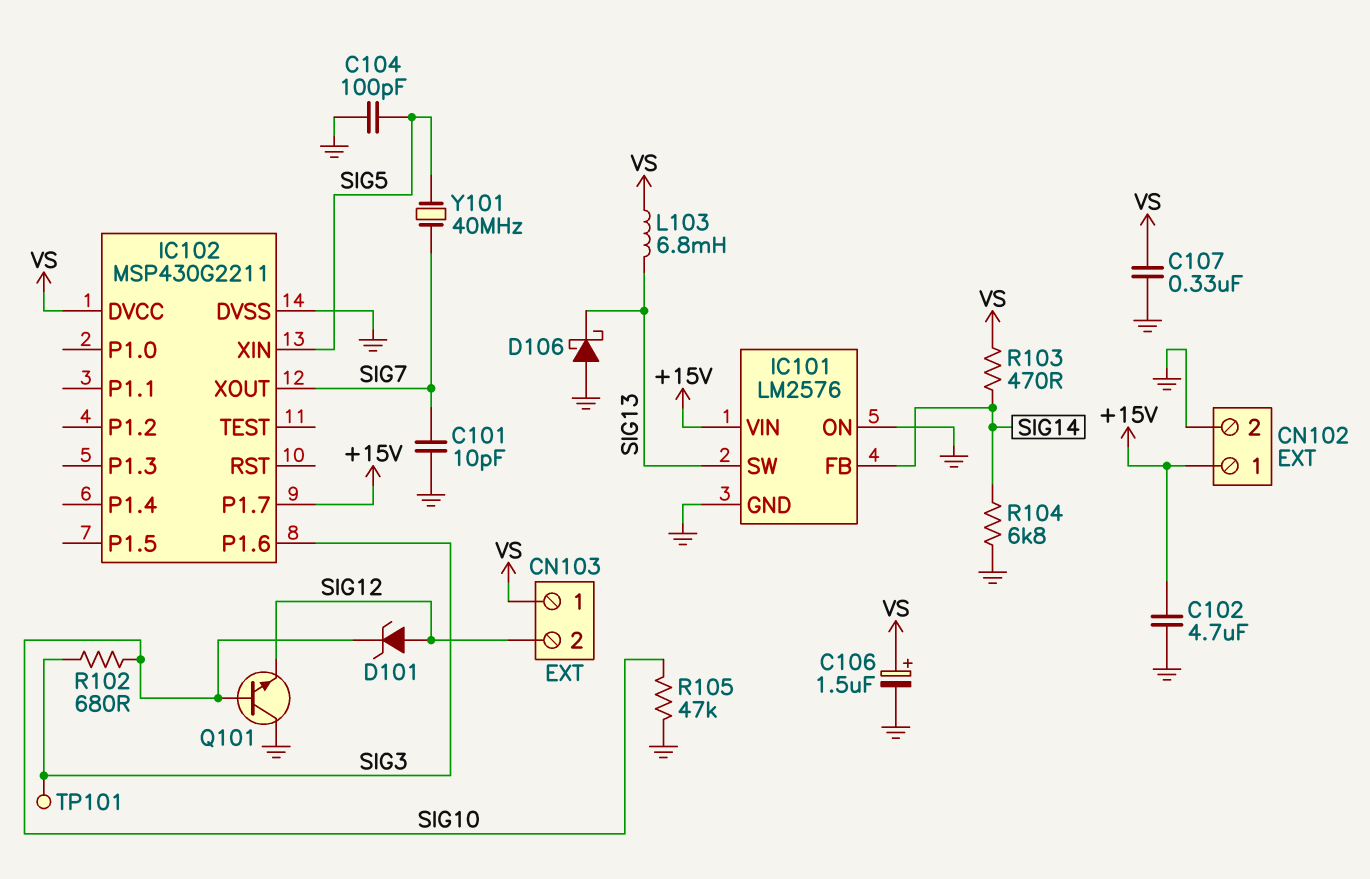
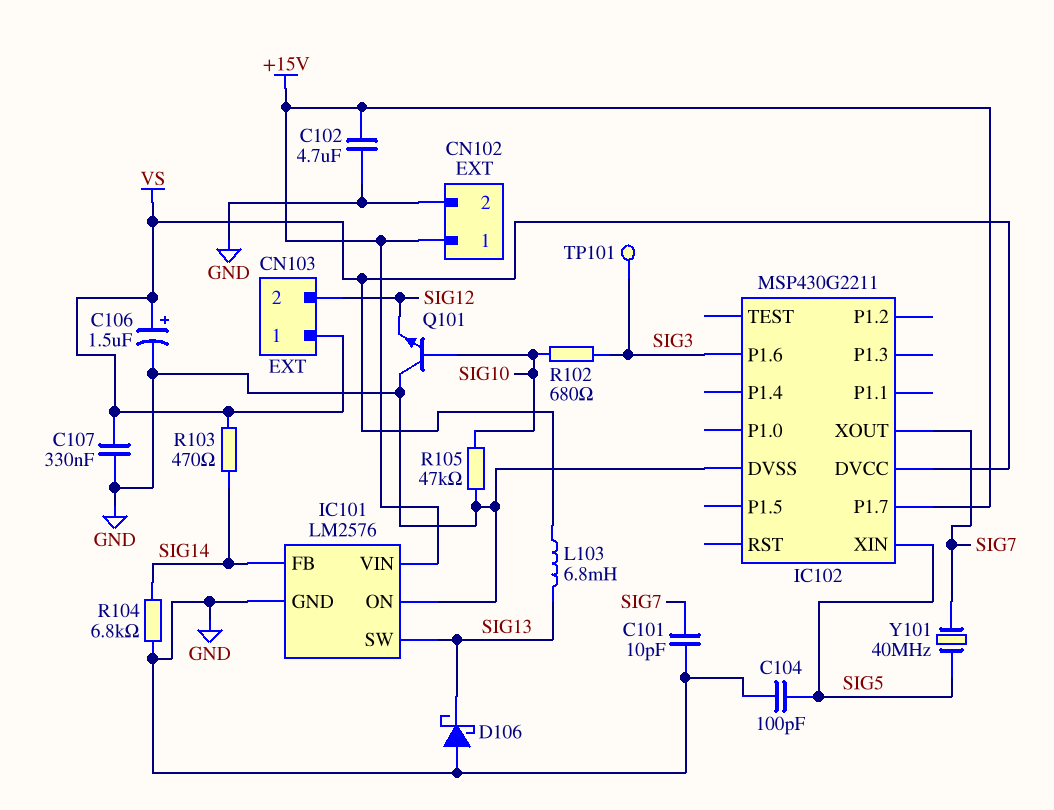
D101: zener (A SIG12, K SIG10) -> none

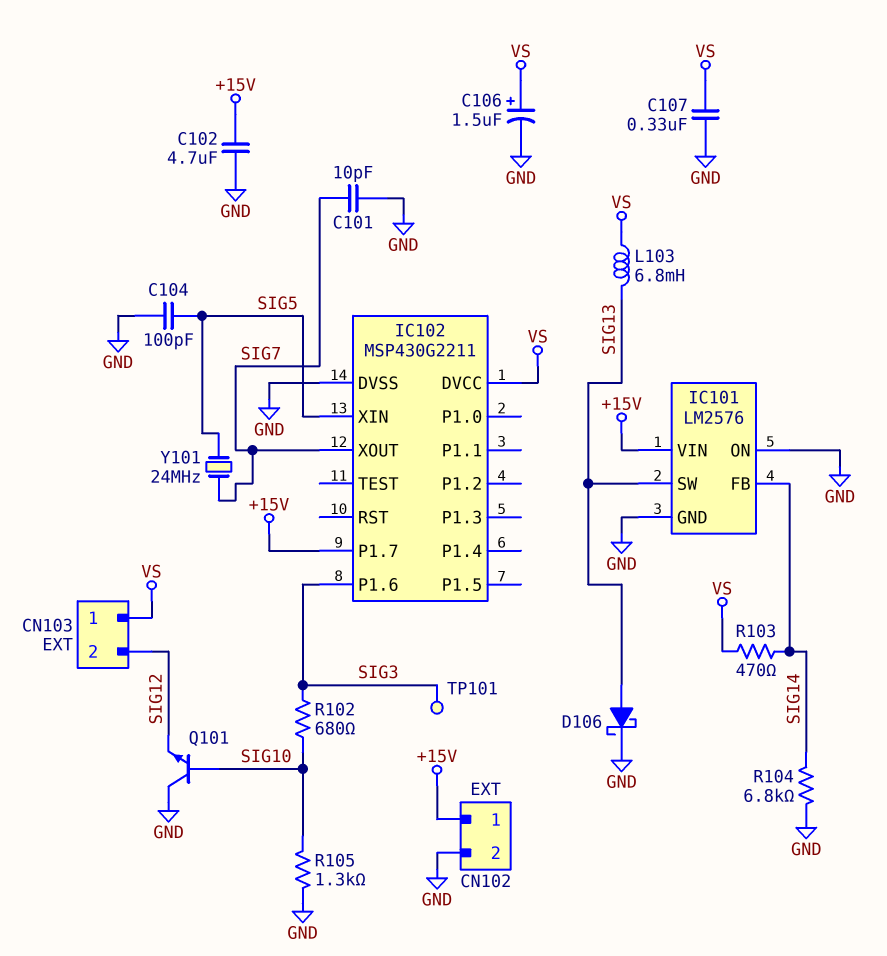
D106: schottky (A GND, K SIG13) -> schottky (A SIG13, K GND)
R105: 47k (GND, SIG10) -> 1.3k (GND, SIG10)
Y101: 40MHz (SIG5, SIG7) -> 24MHz (SIG5, SIG7)

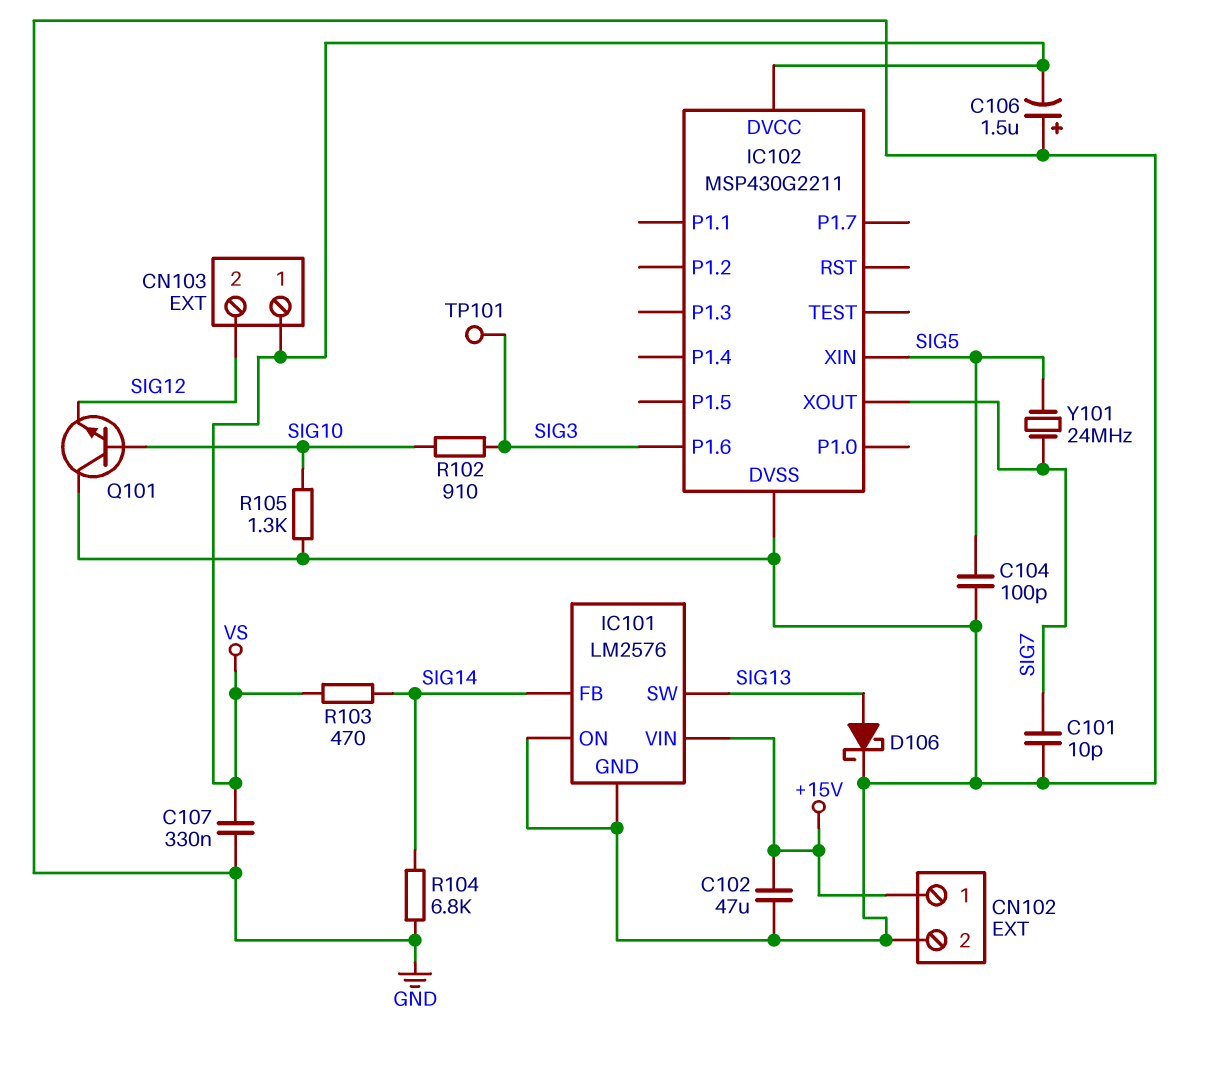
C102: 4.7uF (+15V, GND) -> 47uF (+15V, GND)
C106: 1.5uF (plus VS, minus GND) -> 1.5uF (plus GND, minus VS)
IC102 pin P1.7: +15V -> none
L103: 6.8mH (SIG13, VS) -> none
R102: 680 (SIG3, SIG10) -> 910 (SIG3, SIG10)

